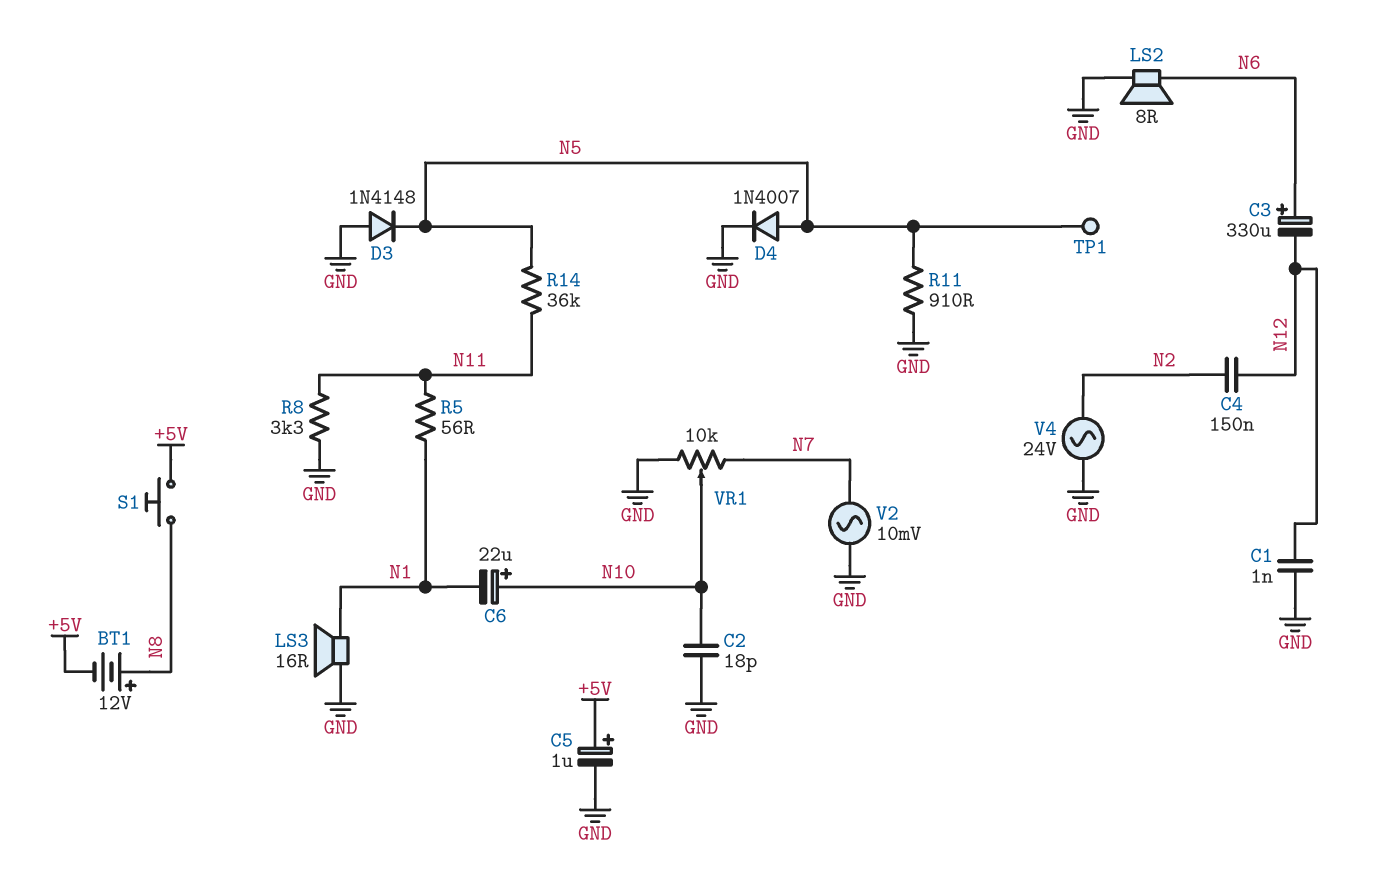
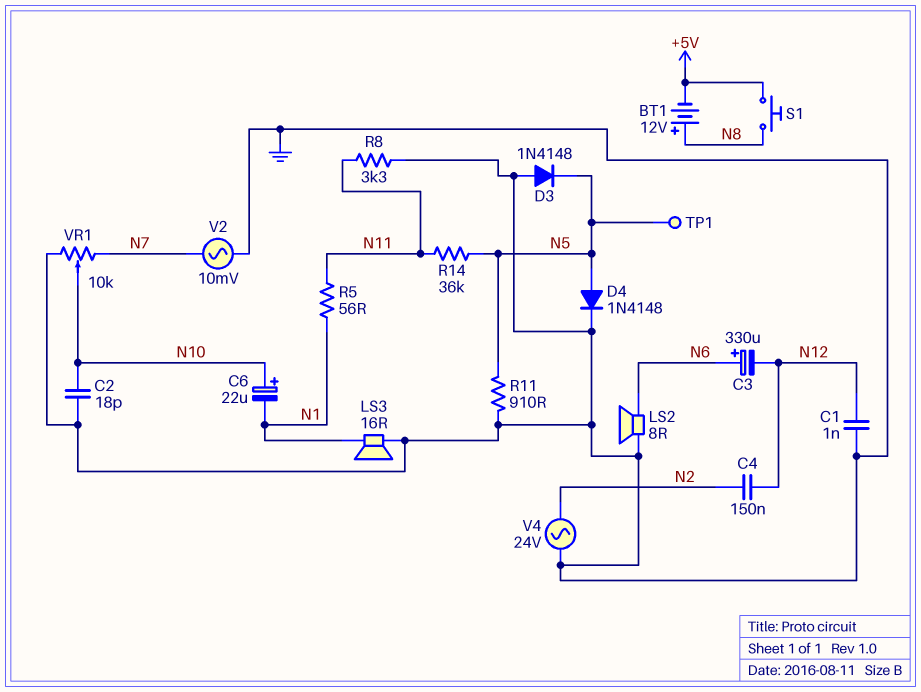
C5: 1uF (plus +5V, minus GND) -> none
D4: diode 1N4007 (A N5, K GND) -> diode 1N4148 (A N5, K GND)

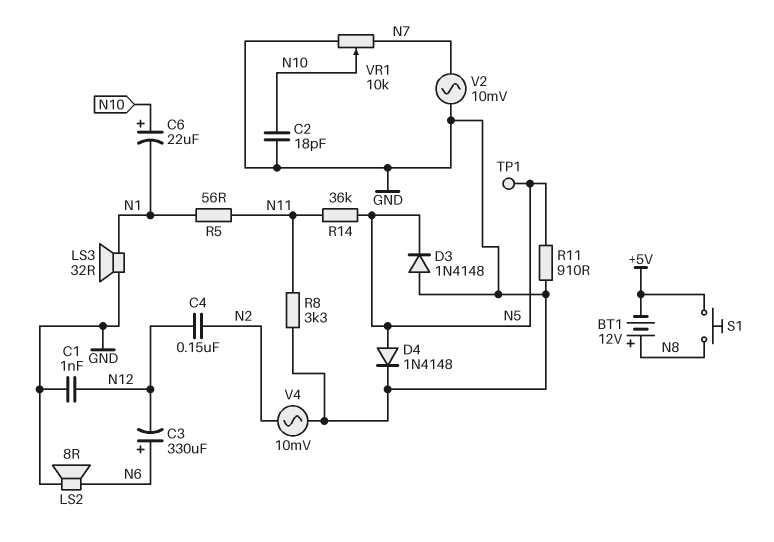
LS3: speaker 16R (GND, N1) -> speaker 32R (GND, N1)
V4: AC 24V (GND, N2) -> AC 10mV (GND, N2)

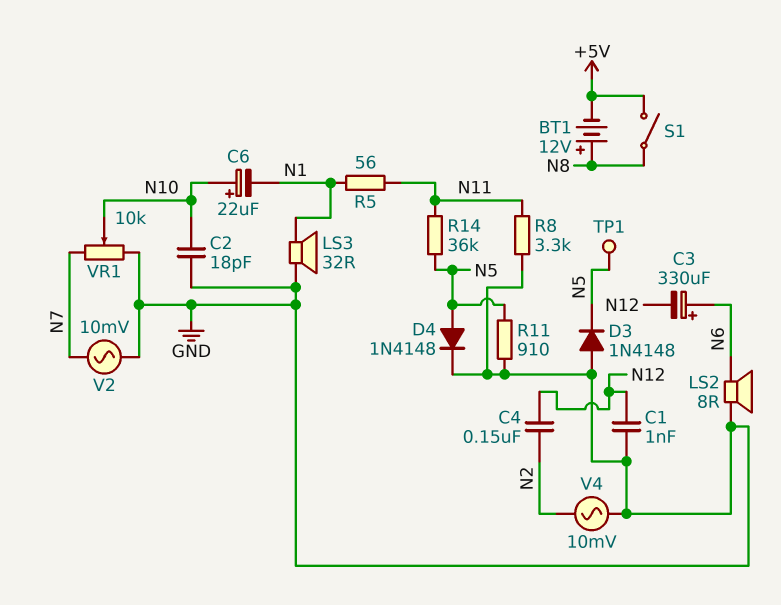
S1: button (+5V, N8) -> switch (+5V, N8)

